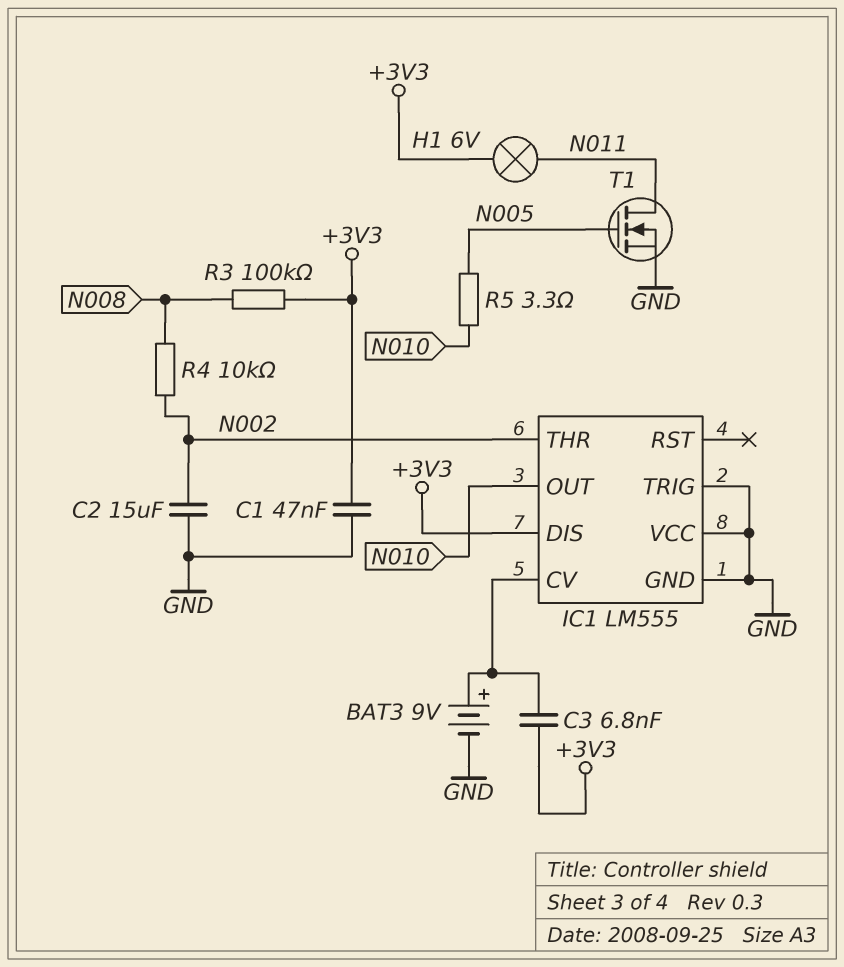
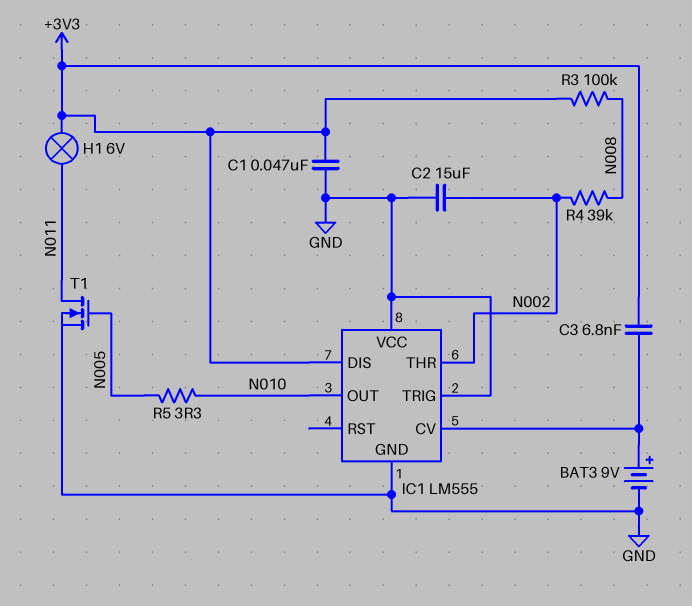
R4: 10k (N002, N008) -> 39k (N002, N008)

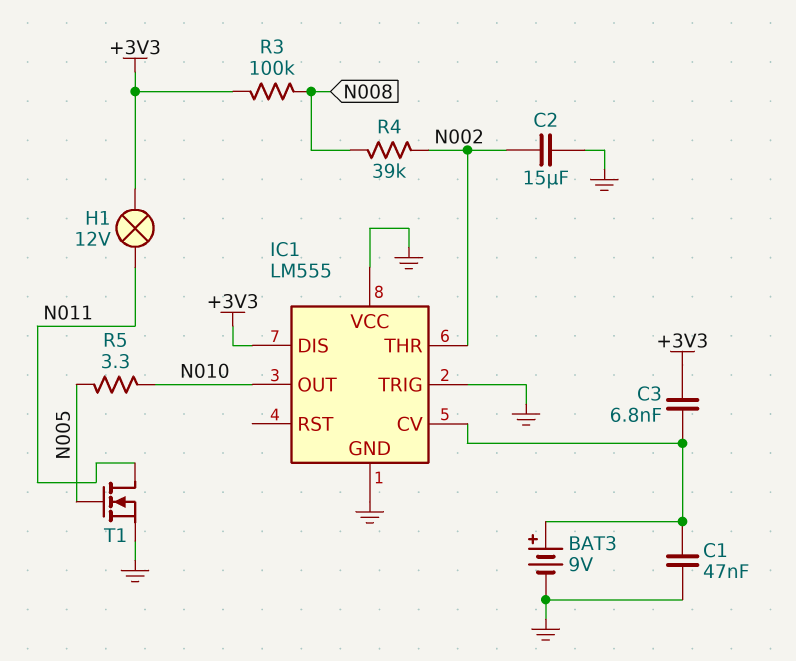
C1: 47nF (+3V3, GND) -> 47nF (GND, IC1/CV)
H1: lamp 6V (+3V3, N011) -> lamp 12V (+3V3, N011)

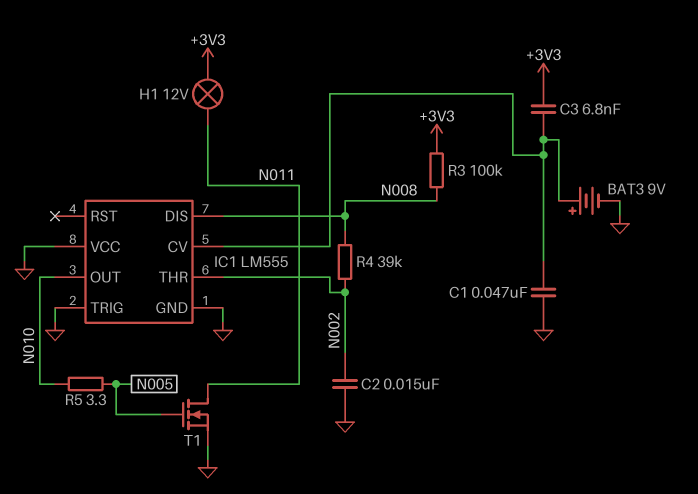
C2: 15uF (GND, N002) -> 15nF (GND, N002)
IC1 pin DIS: +3V3 -> N008

